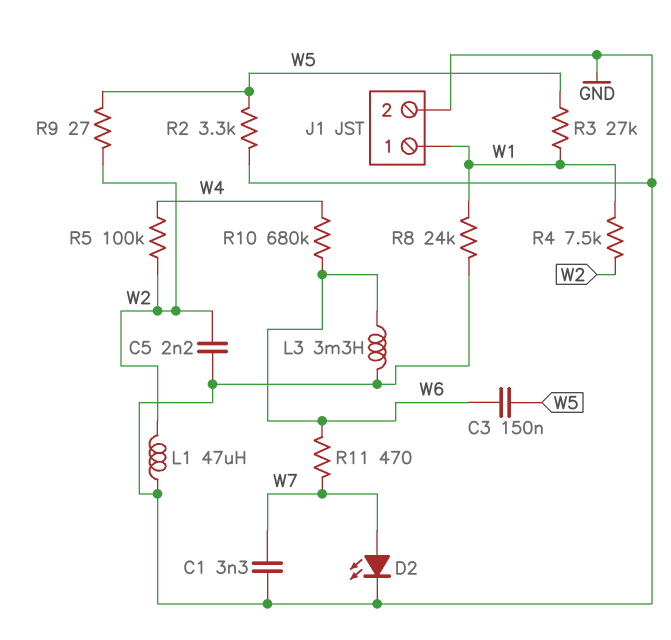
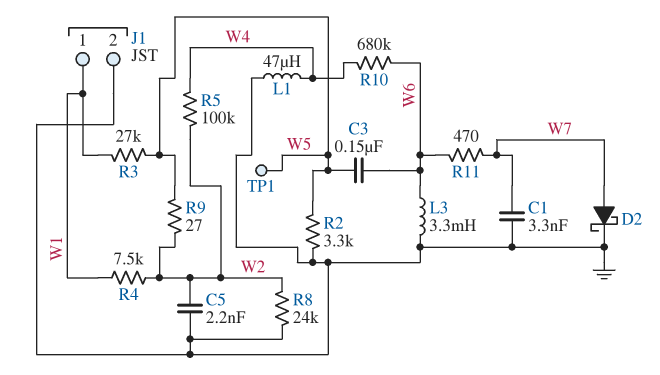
D2: LED (A W7, K GND) -> schottky (A W7, K GND)
L1: 47uH (GND, W2) -> 47uH (GND, W4)
R8: 24k (GND, W1) -> 24k (GND, W2)
TP1: none -> test point (W5)

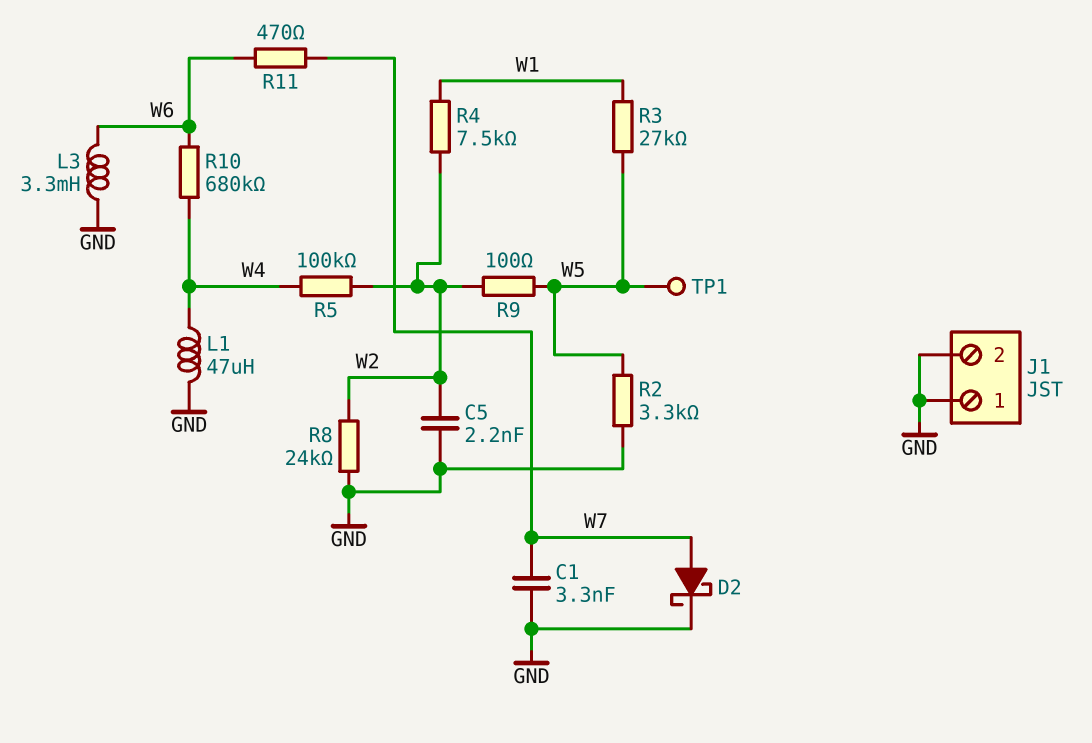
C3: 150nF (W5, W6) -> none
J1 pin 1: W1 -> GND
R9: 27 (W2, W5) -> 100 (W2, W5)

